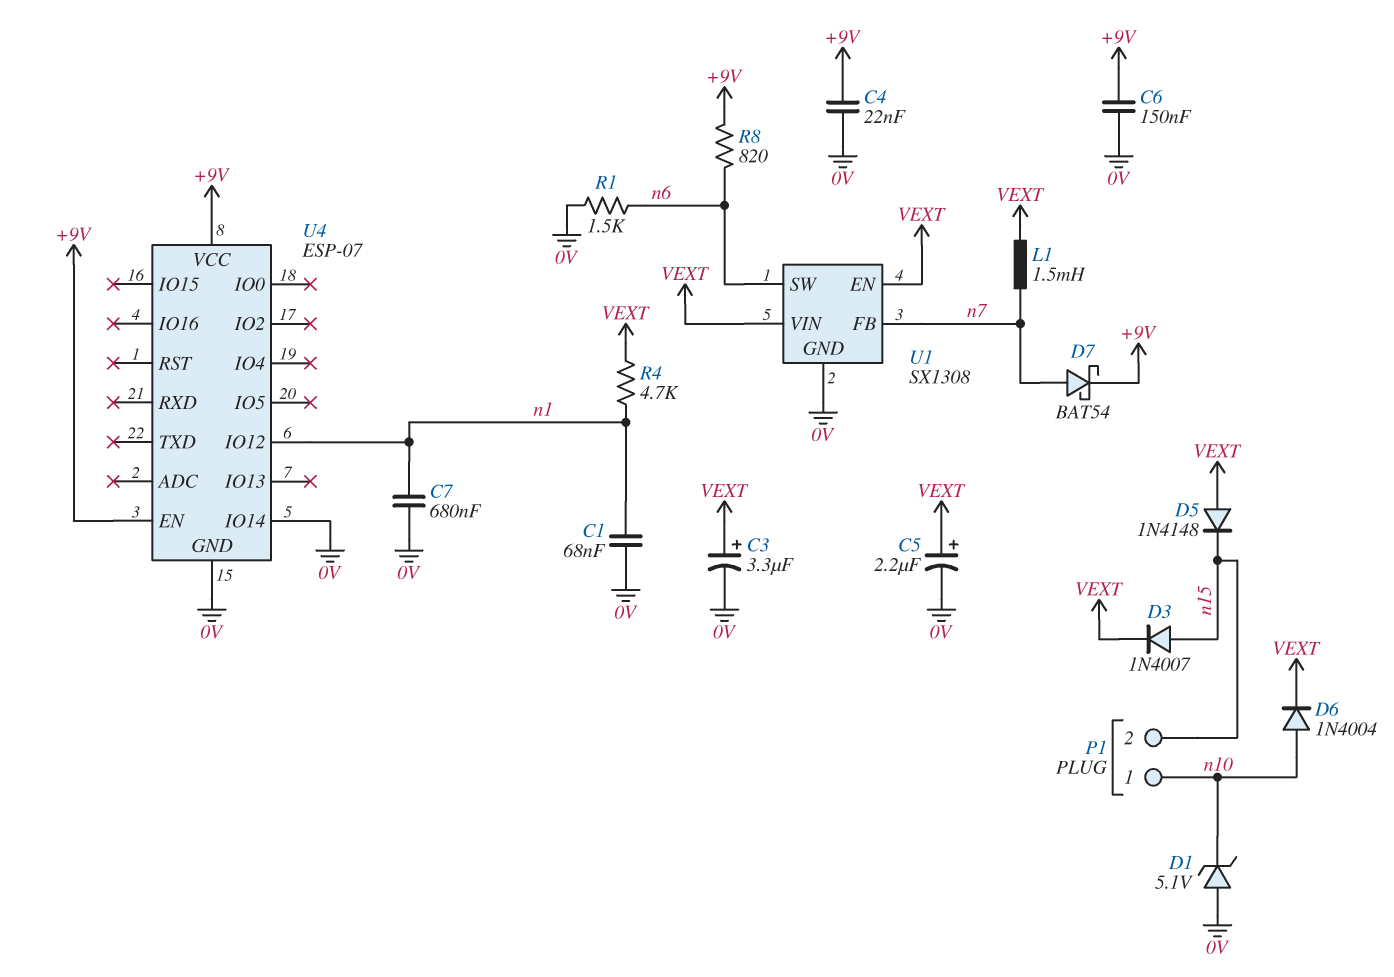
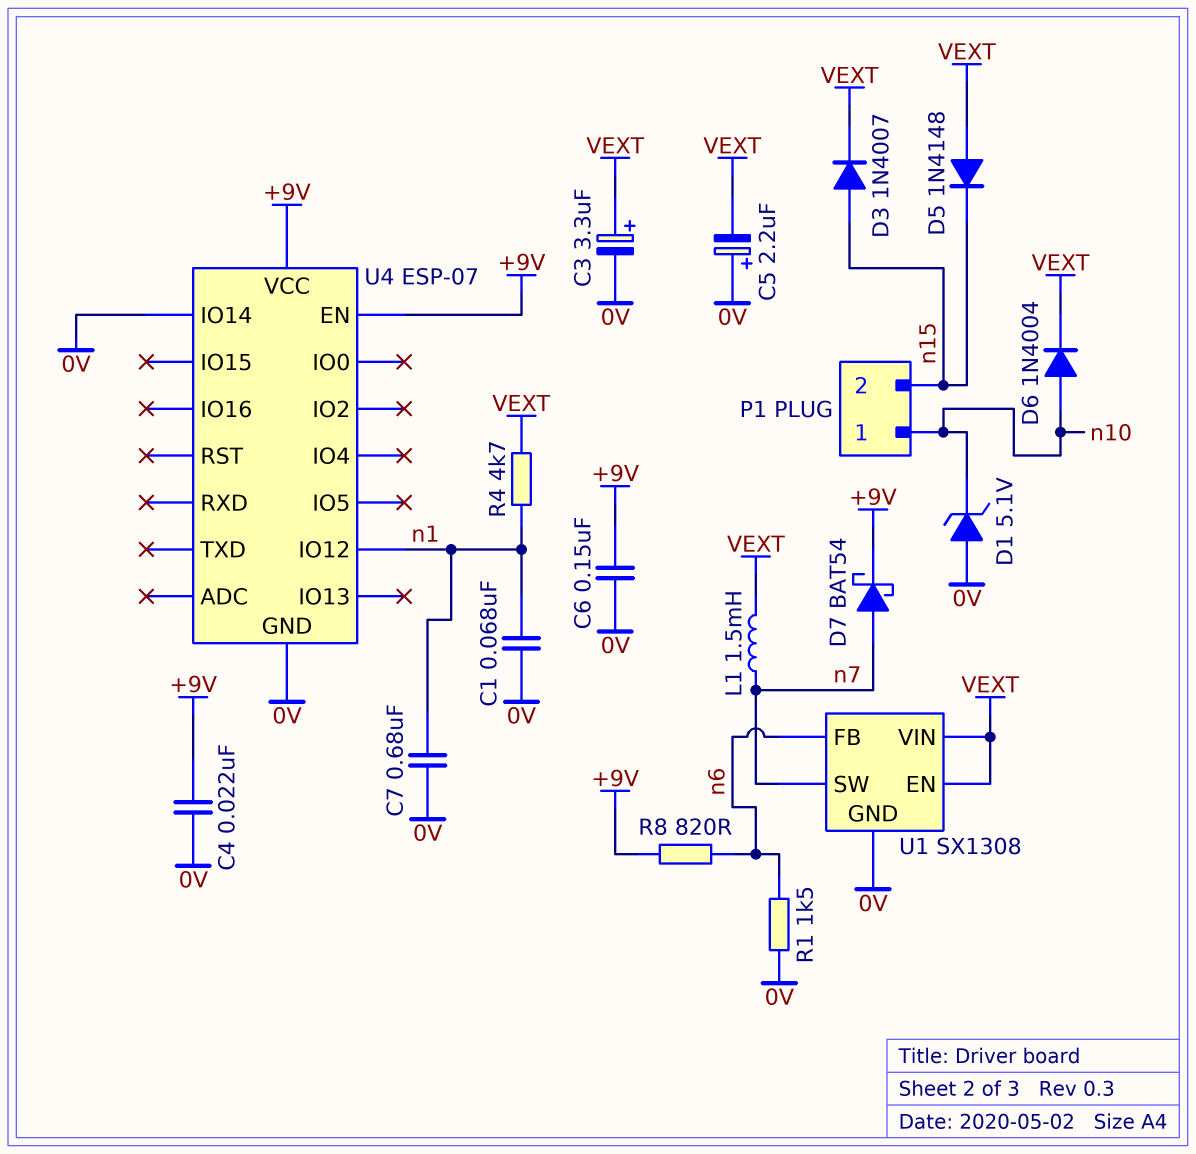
C5: 2.2uF (plus VEXT, minus 0V) -> 2.2uF (plus 0V, minus VEXT)
U1 pin FB: n7 -> n6
U1 pin SW: n6 -> n7

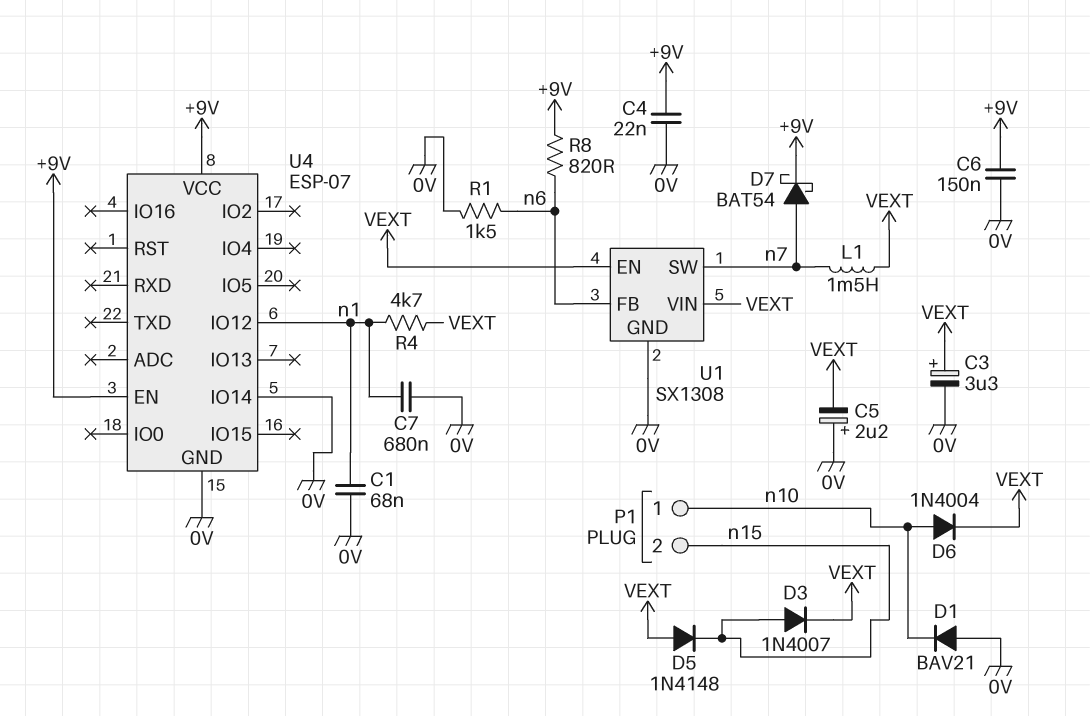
D1: zener 5.1V (A 0V, K n10) -> diode BAV21 (A 0V, K n10)

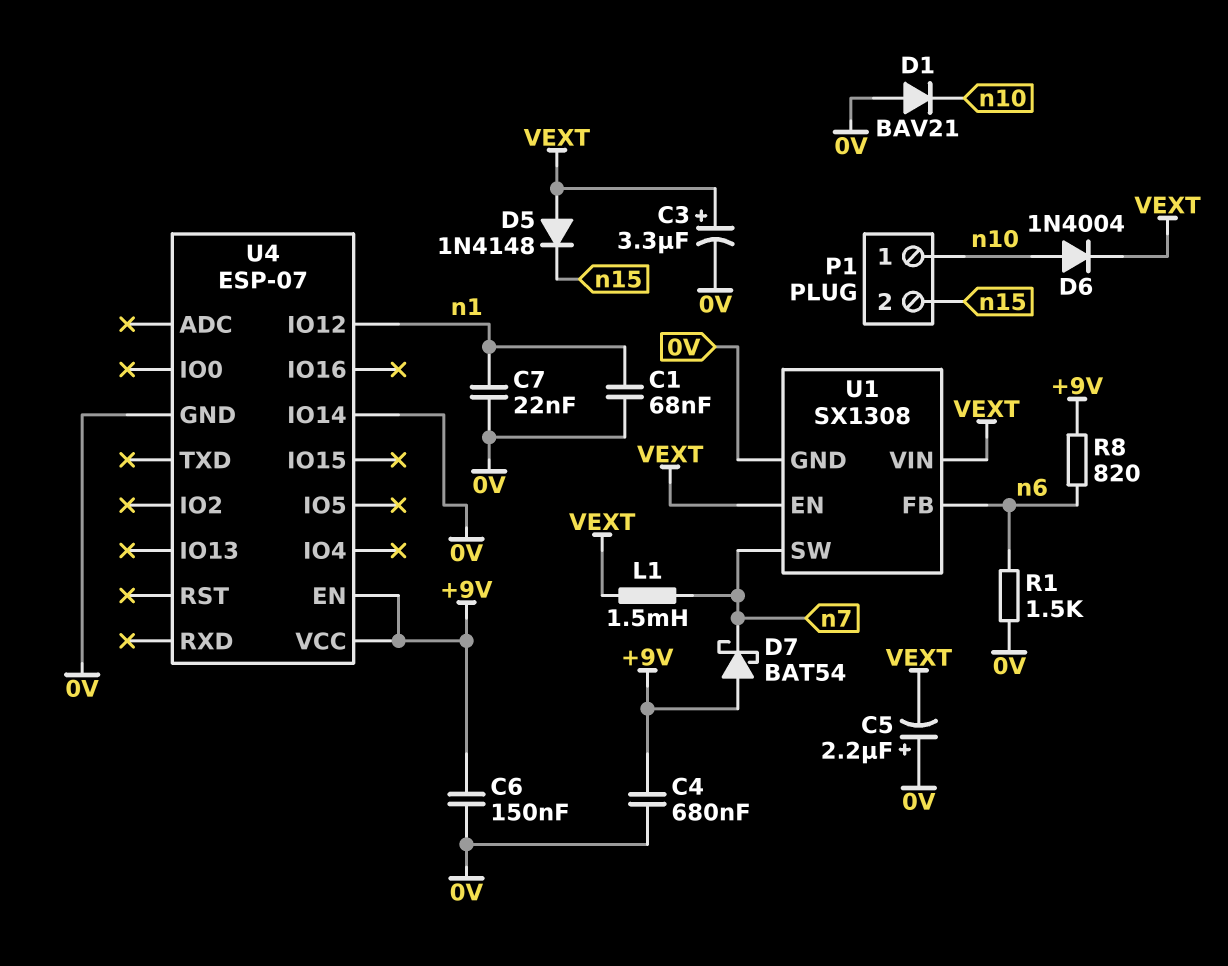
C4: 22nF (+9V, 0V) -> 680nF (+9V, 0V)
C7: 680nF (0V, n1) -> 22nF (0V, n1)
D3: diode 1N4007 (A n15, K VEXT) -> none
D7: schottky BAT54 (A n7, K +9V) -> schottky BAT54 (A +9V, K n7)
R4: 4.7k (VEXT, n1) -> none

